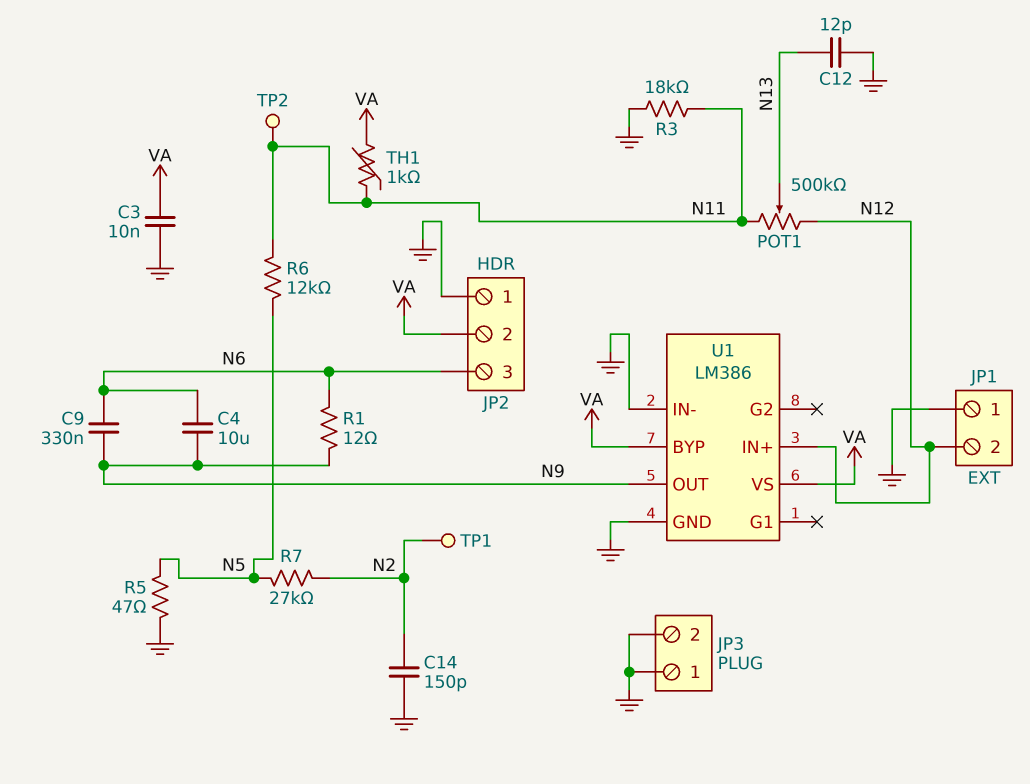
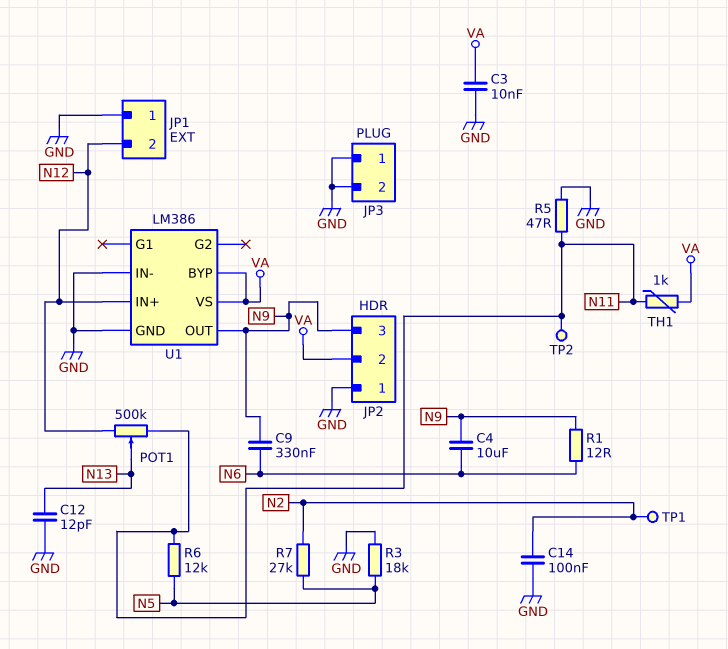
C14: 150pF (GND, N2) -> 100nF (GND, N2)
JP2 pin 3: N6 -> N9
R3: 18k (GND, N11) -> 18k (GND, N5)
R5: 47 (GND, N5) -> 47 (GND, N11)

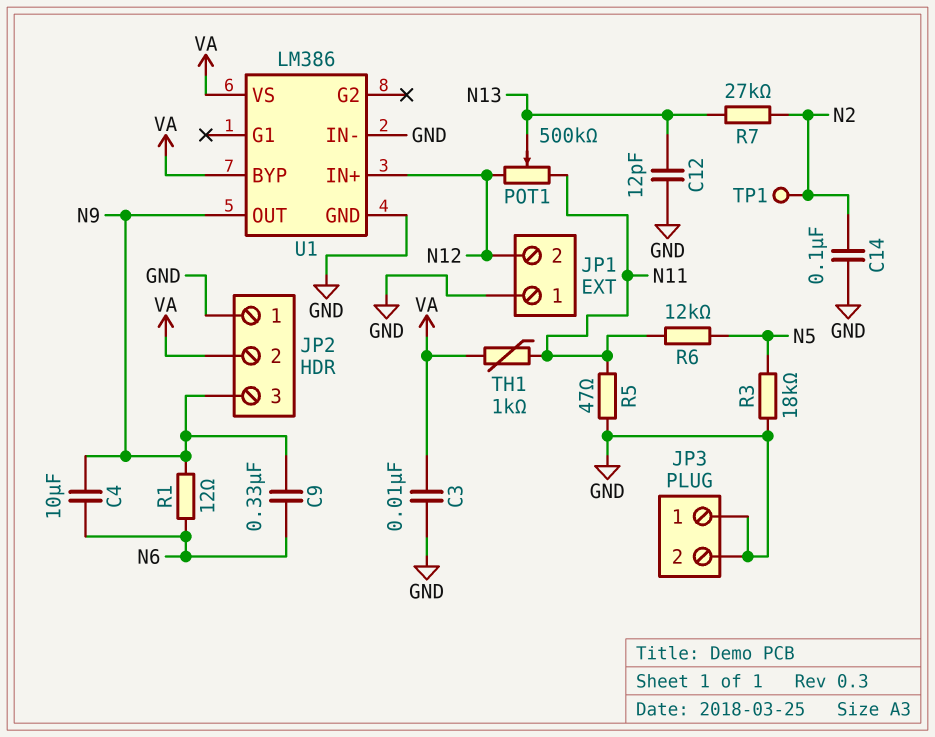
R7: 27k (N2, N5) -> 27k (N2, N13)
TP2: test point (N11) -> none

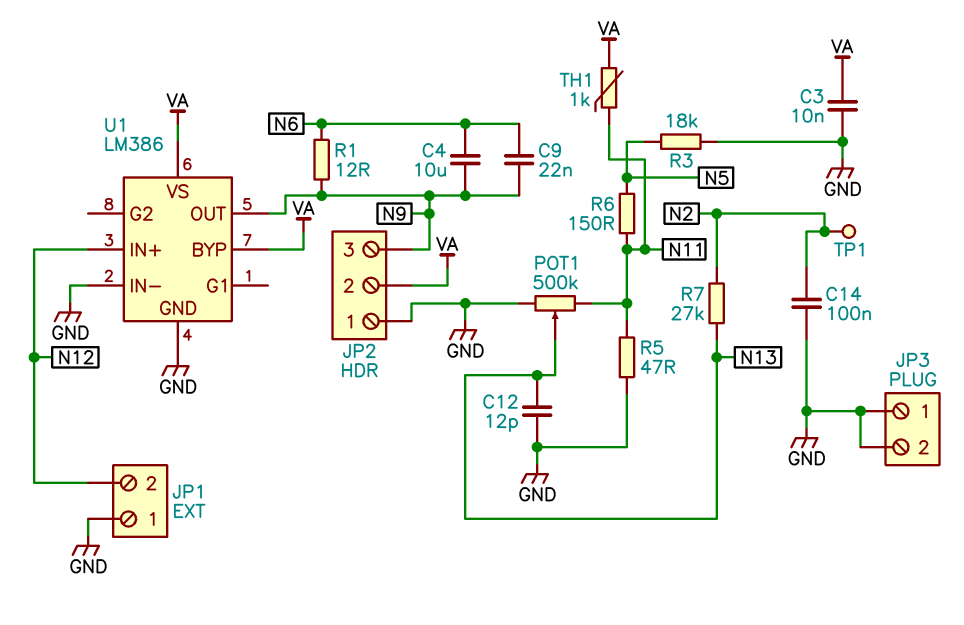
C9: 330nF (N6, N9) -> 22nF (N6, N9)
POT1: 500k (N11, N12, wiper N13) -> 500k (GND, N11, wiper N13)
R6: 12k (N5, N11) -> 150 (N5, N11)

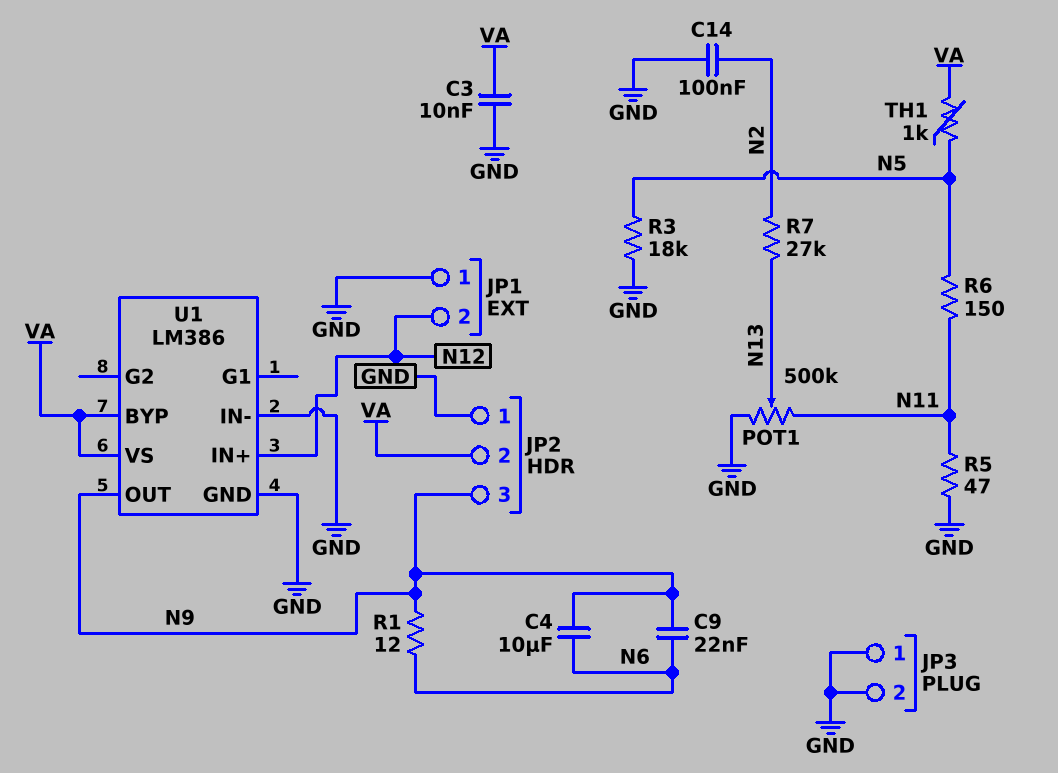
C12: 12pF (GND, N13) -> none
TH1: 1k (N11, VA) -> 1k (N5, VA)
TP1: test point (N2) -> none

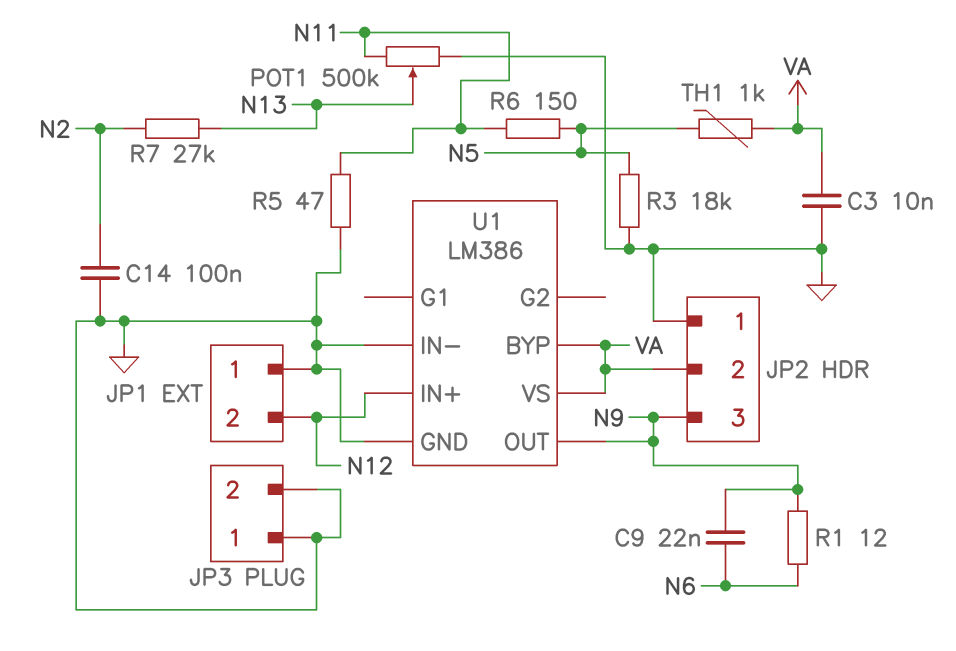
C4: 10uF (N6, N9) -> none

